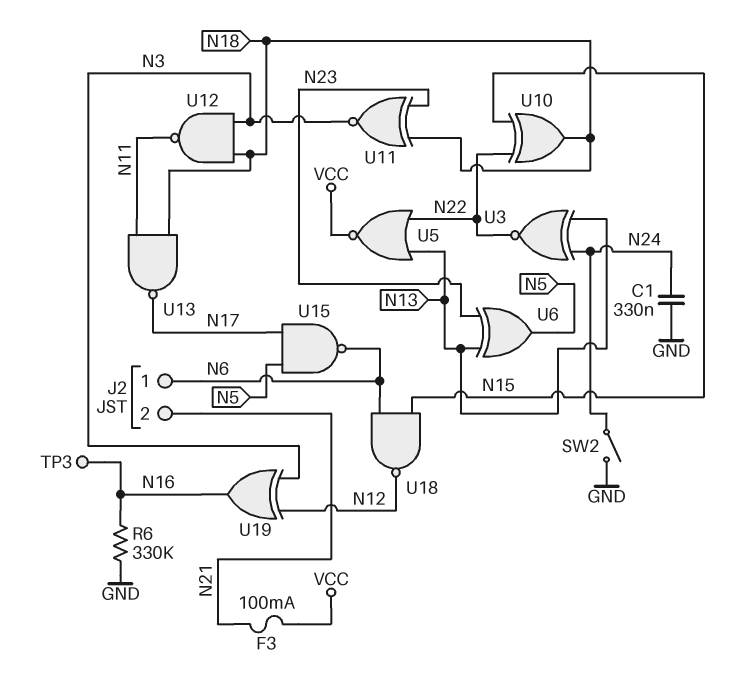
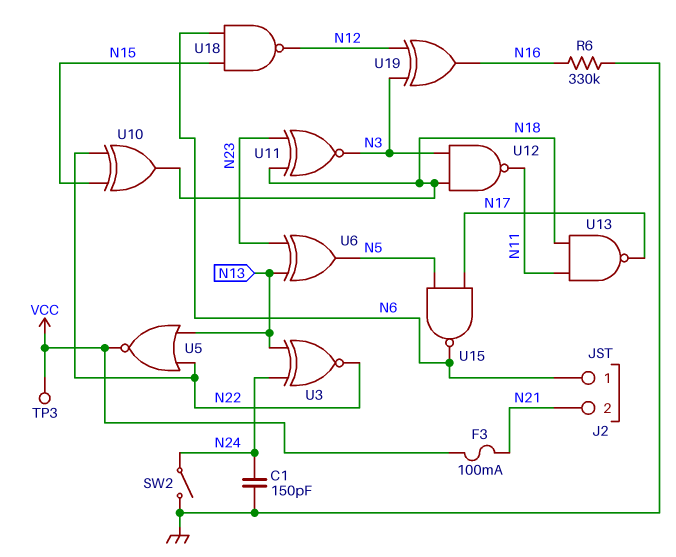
C1: 330nF (GND, N24) -> 150pF (GND, N24)
TP3: test point (N16) -> test point (VCC)

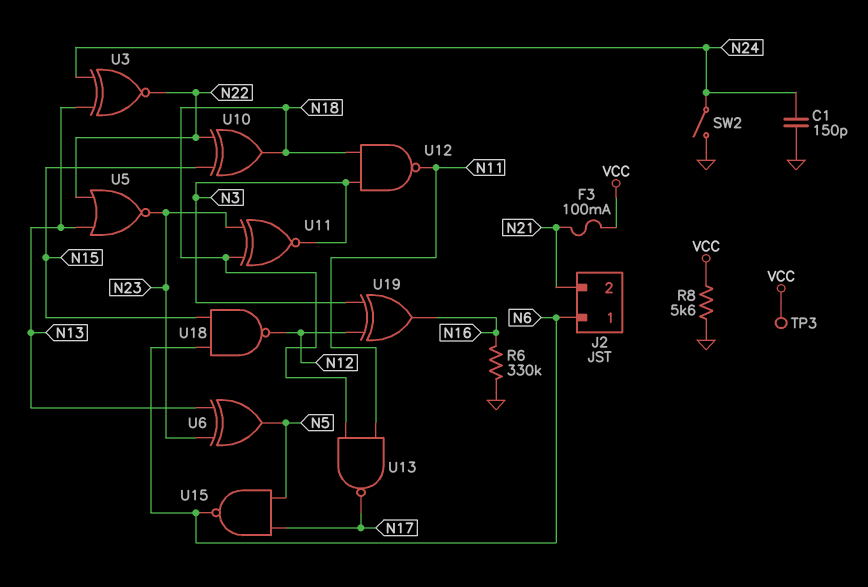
R8: none -> 5.6k (GND, VCC)
U5: NOR (in N13, in N22, out VCC) -> NOR (in N13, in N22, out N23)

